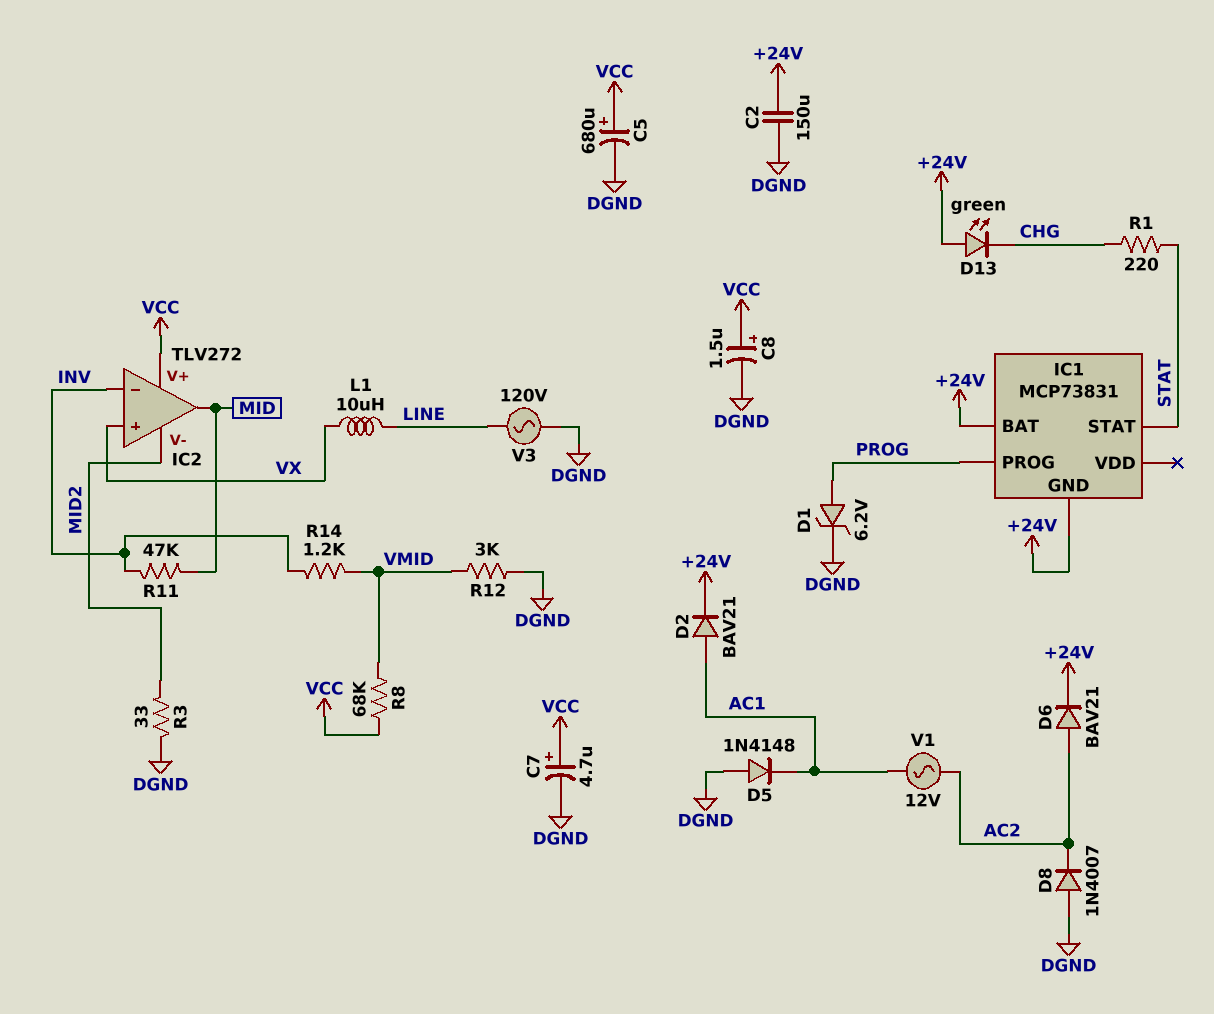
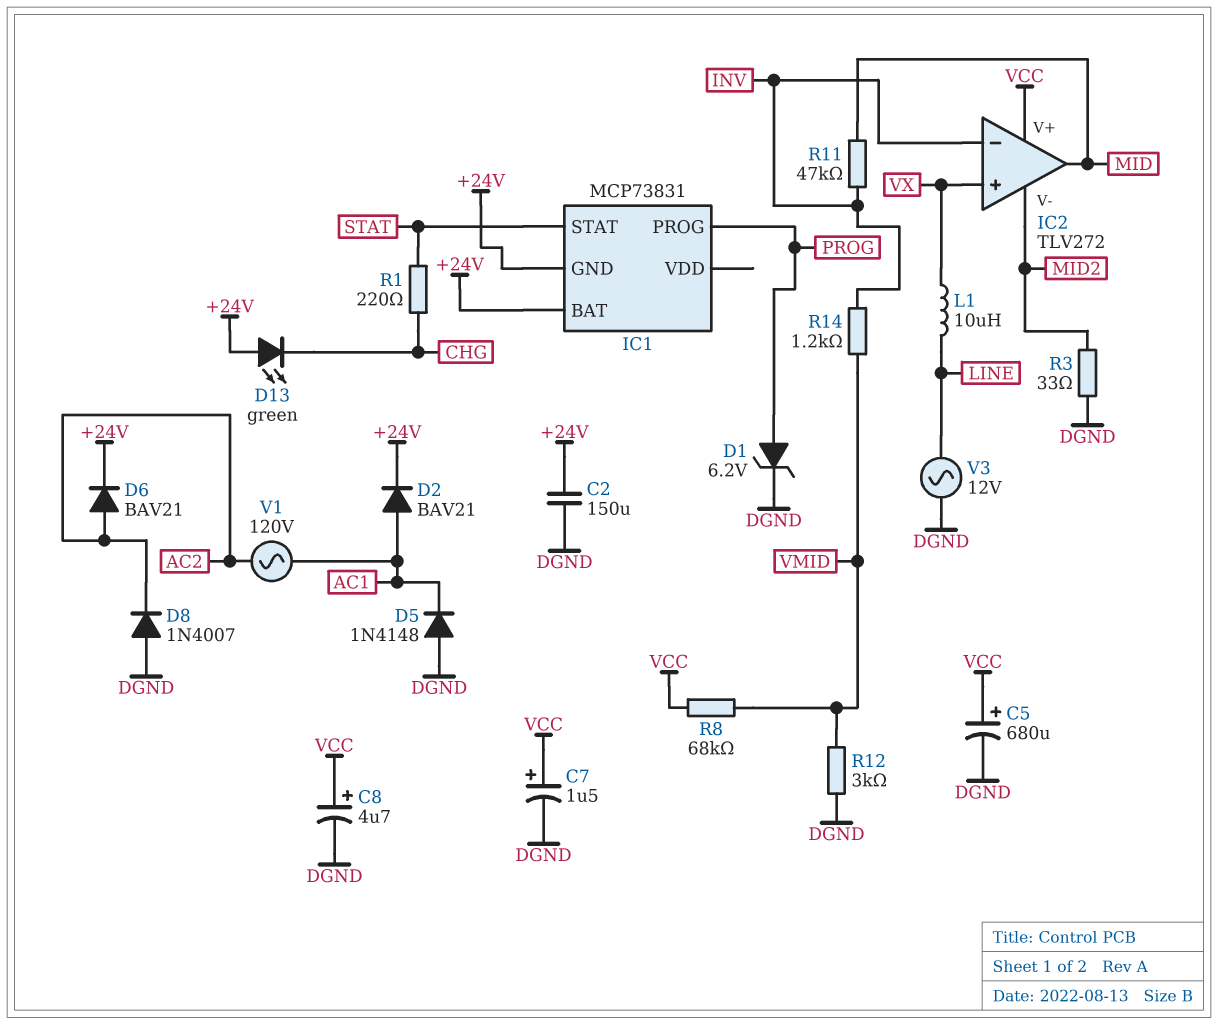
C7: 4.7uF (plus VCC, minus DGND) -> 1.5uF (plus VCC, minus DGND)
C8: 1.5uF (plus VCC, minus DGND) -> 4.7uF (plus VCC, minus DGND)
V1: AC 12V (AC1, AC2) -> AC 120V (AC1, AC2)
V3: AC 120V (DGND, LINE) -> AC 12V (DGND, LINE)

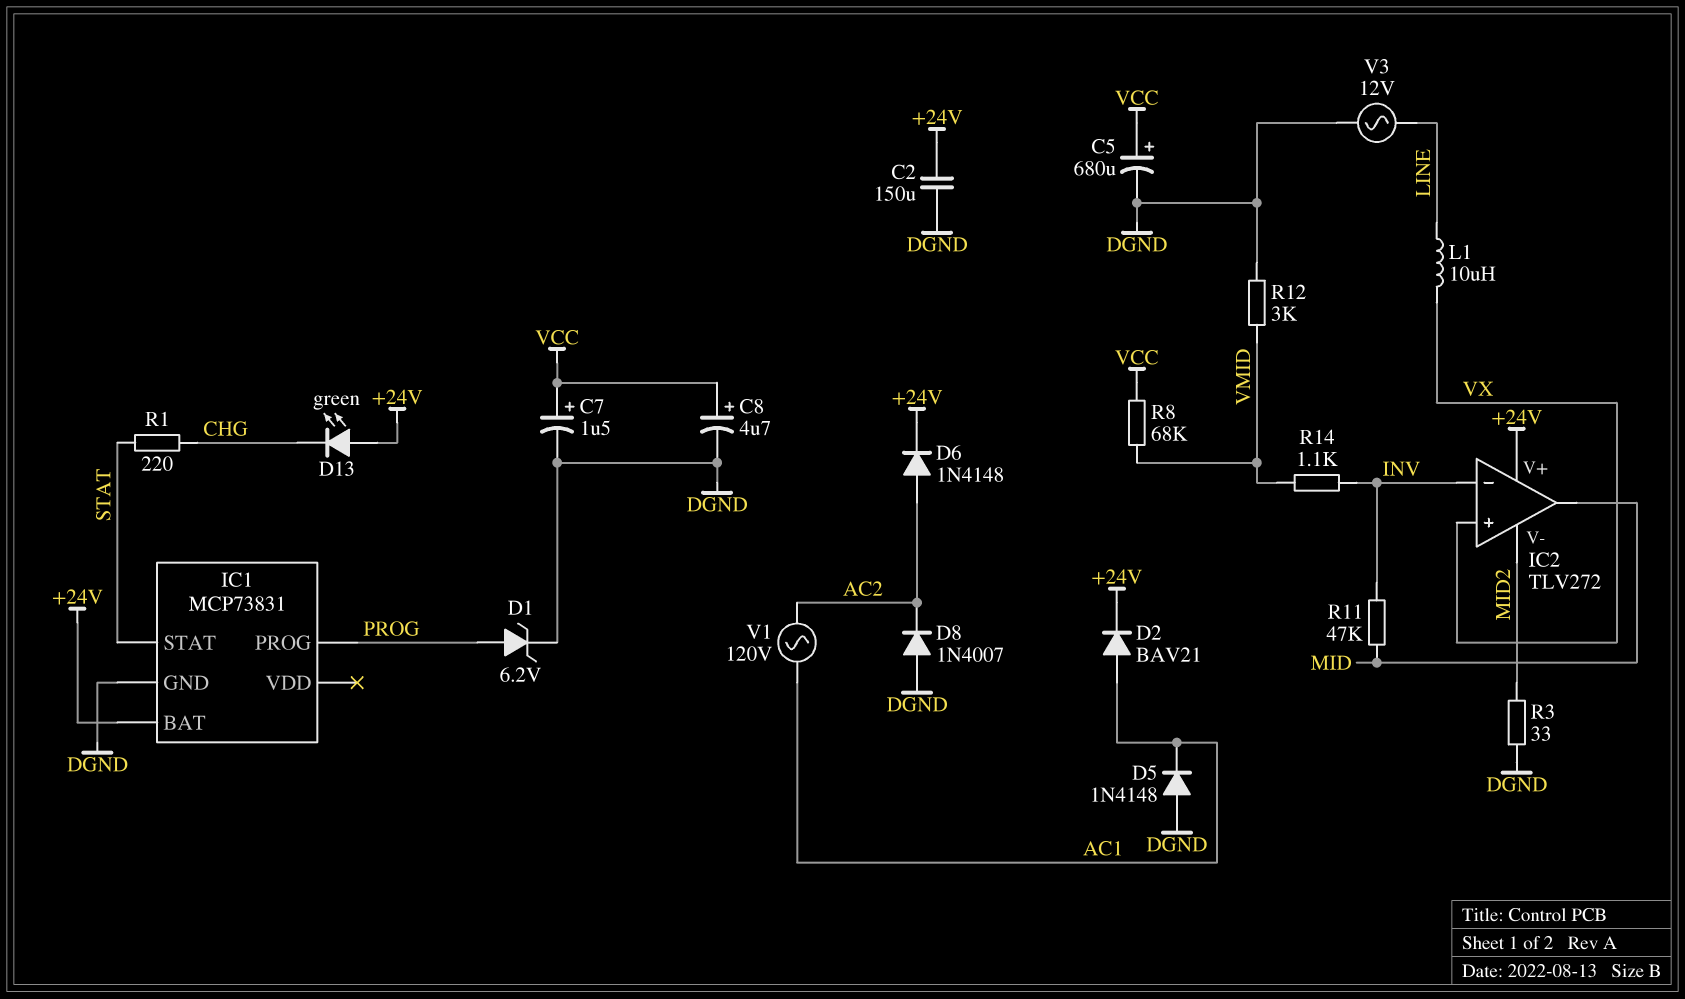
D6: diode BAV21 (A AC2, K +24V) -> diode 1N4148 (A AC2, K +24V)
IC1 pin GND: +24V -> DGND
IC2 pin V+: VCC -> +24V
R14: 1.2k (INV, VMID) -> 1.1k (INV, VMID)

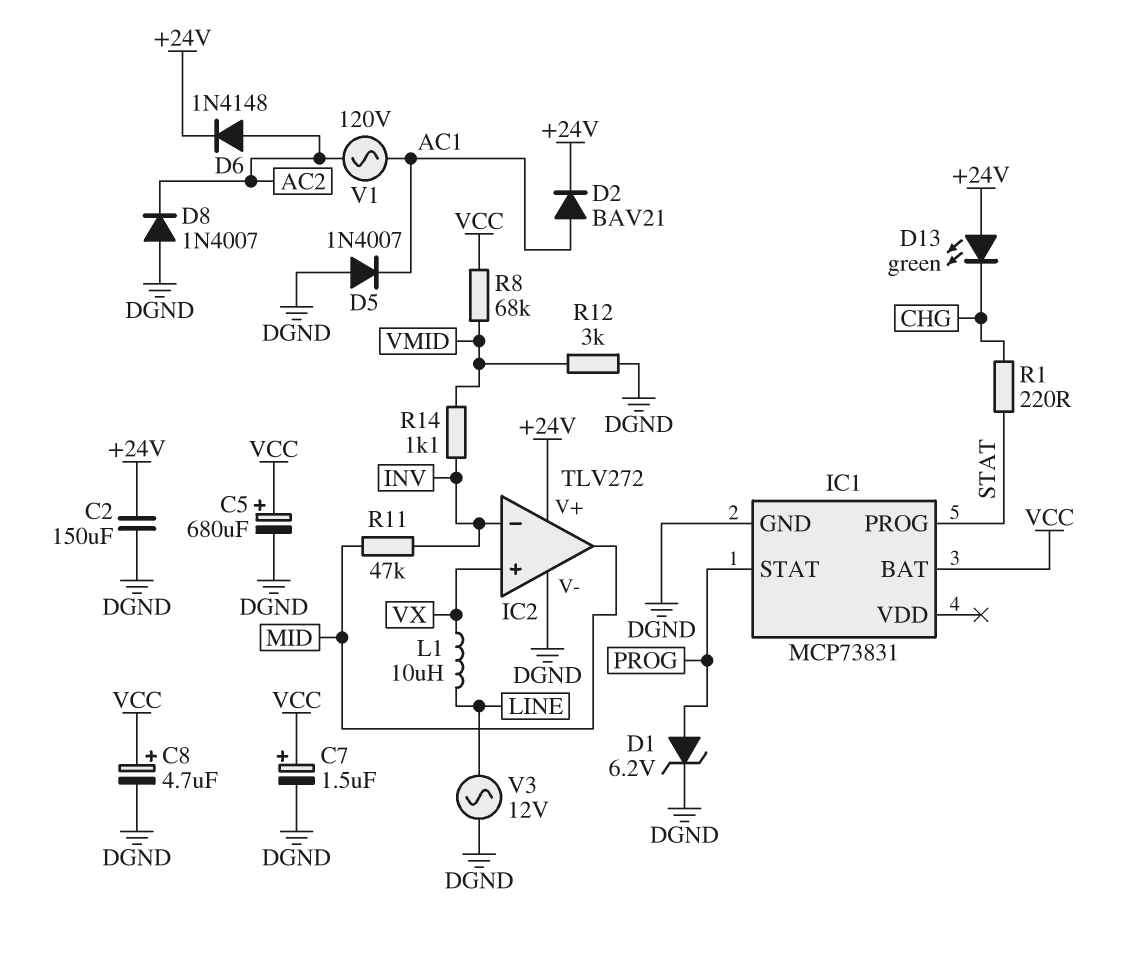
D5: diode 1N4148 (A DGND, K AC1) -> diode 1N4007 (A DGND, K AC1)
IC1 pin BAT: +24V -> VCC
IC1 pin PROG: PROG -> STAT
IC1 pin STAT: STAT -> PROG
IC2 pin V-: MID2 -> DGND
R3: 33 (DGND, MID2) -> none

